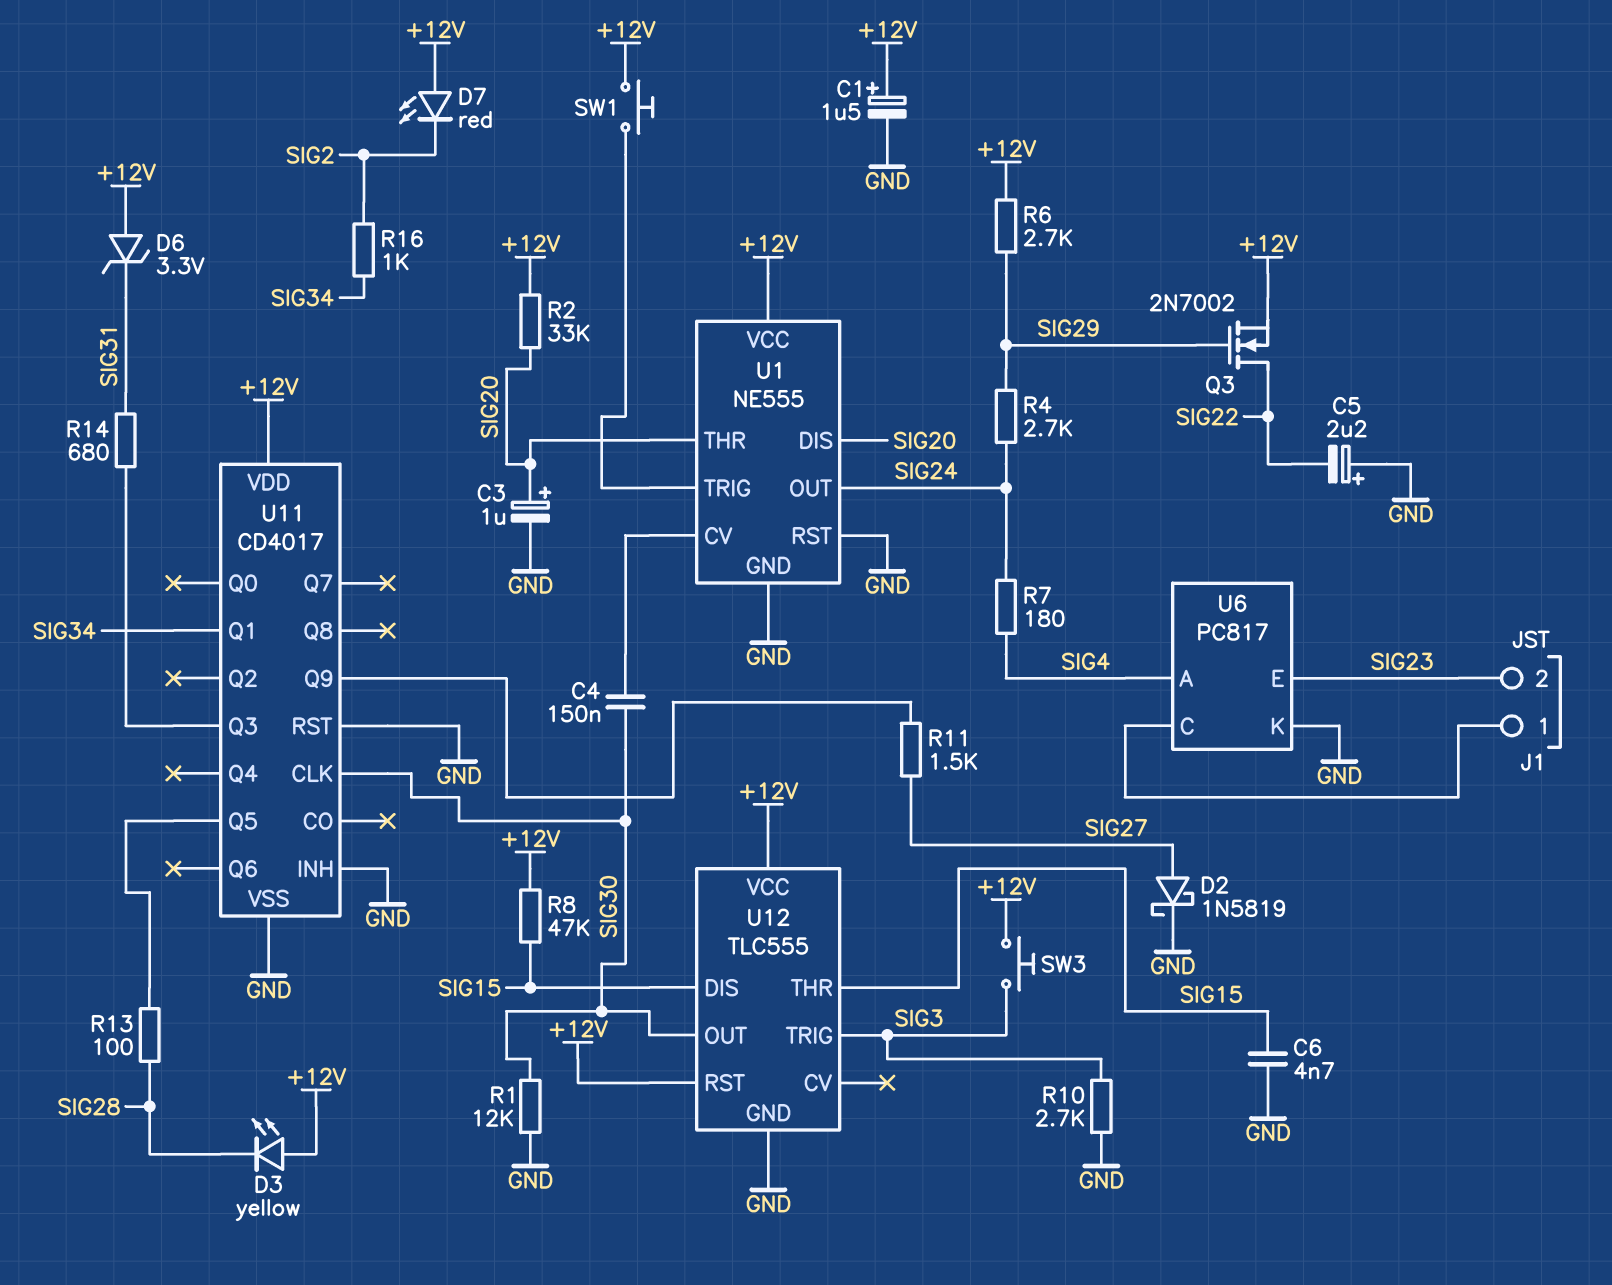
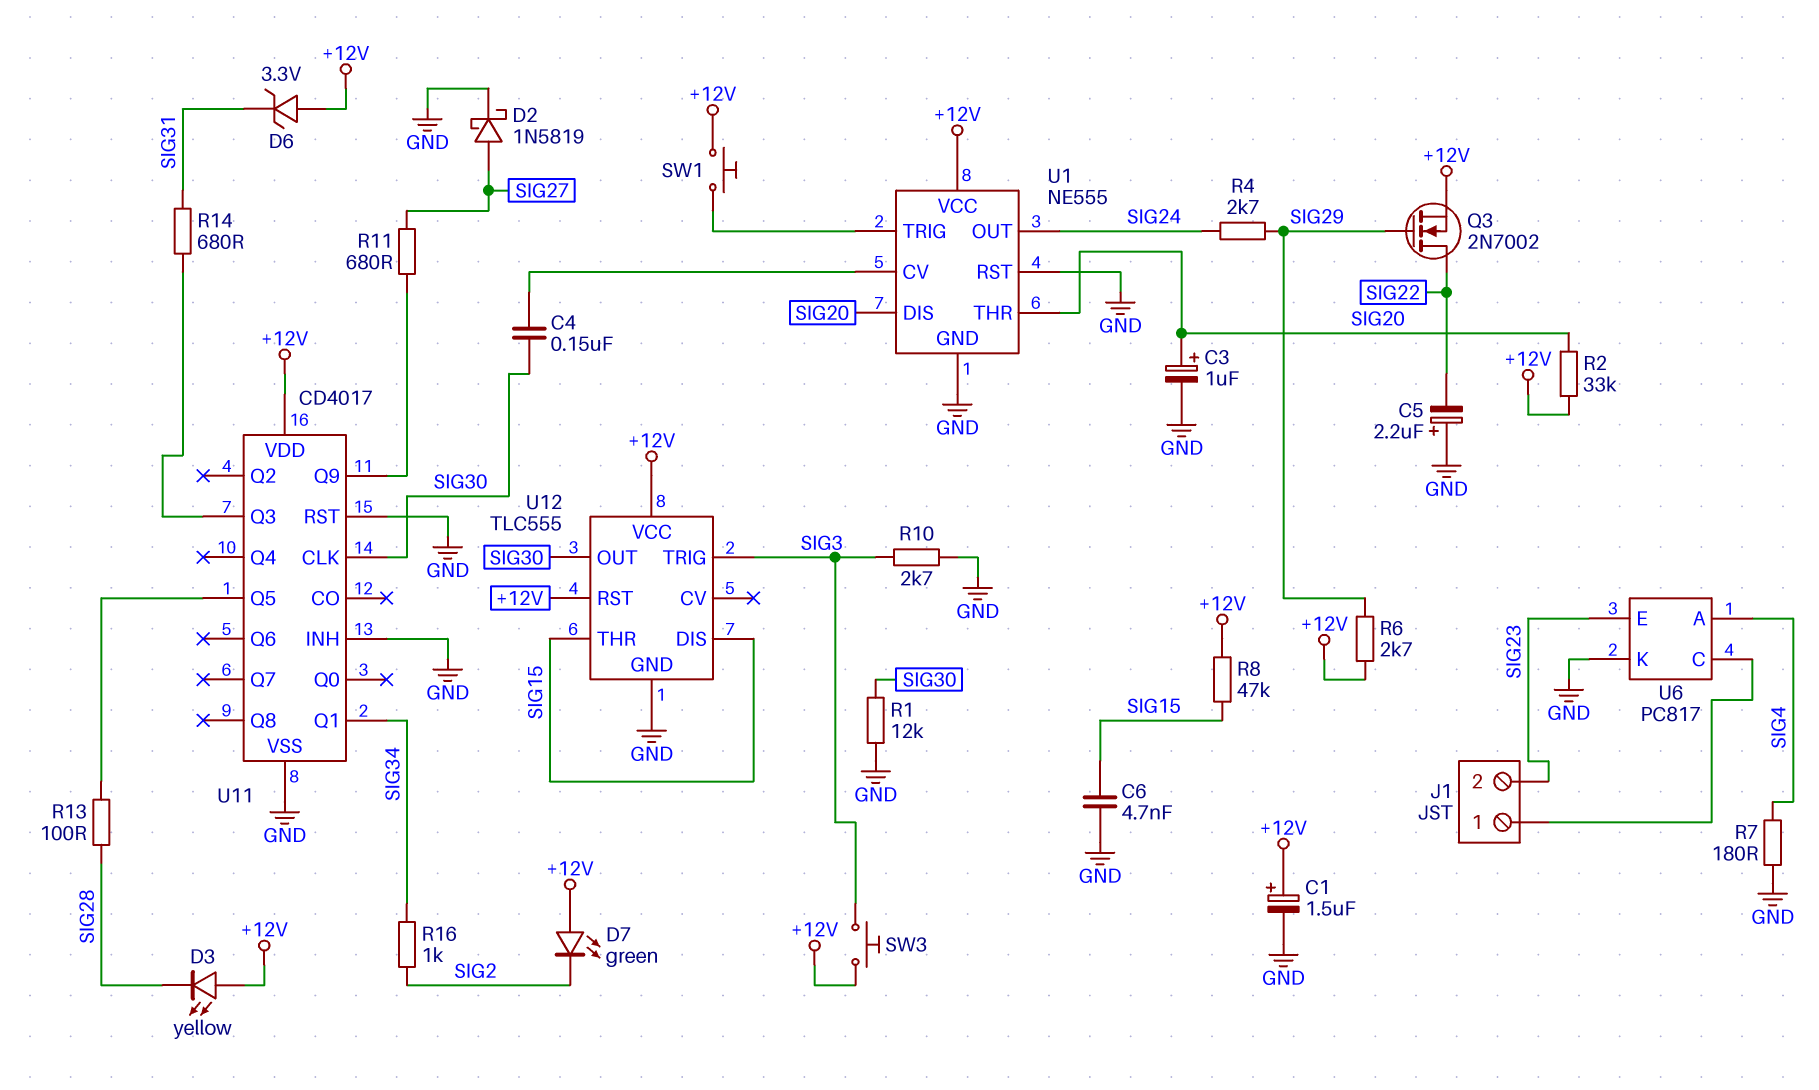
D7: LED red (A +12V, K SIG2) -> LED green (A +12V, K SIG2)
R7: 180 (SIG4, SIG24) -> 180 (GND, SIG4)
R11: 1.5k (SIG27, U11/Q9) -> 680 (SIG27, U11/Q9)

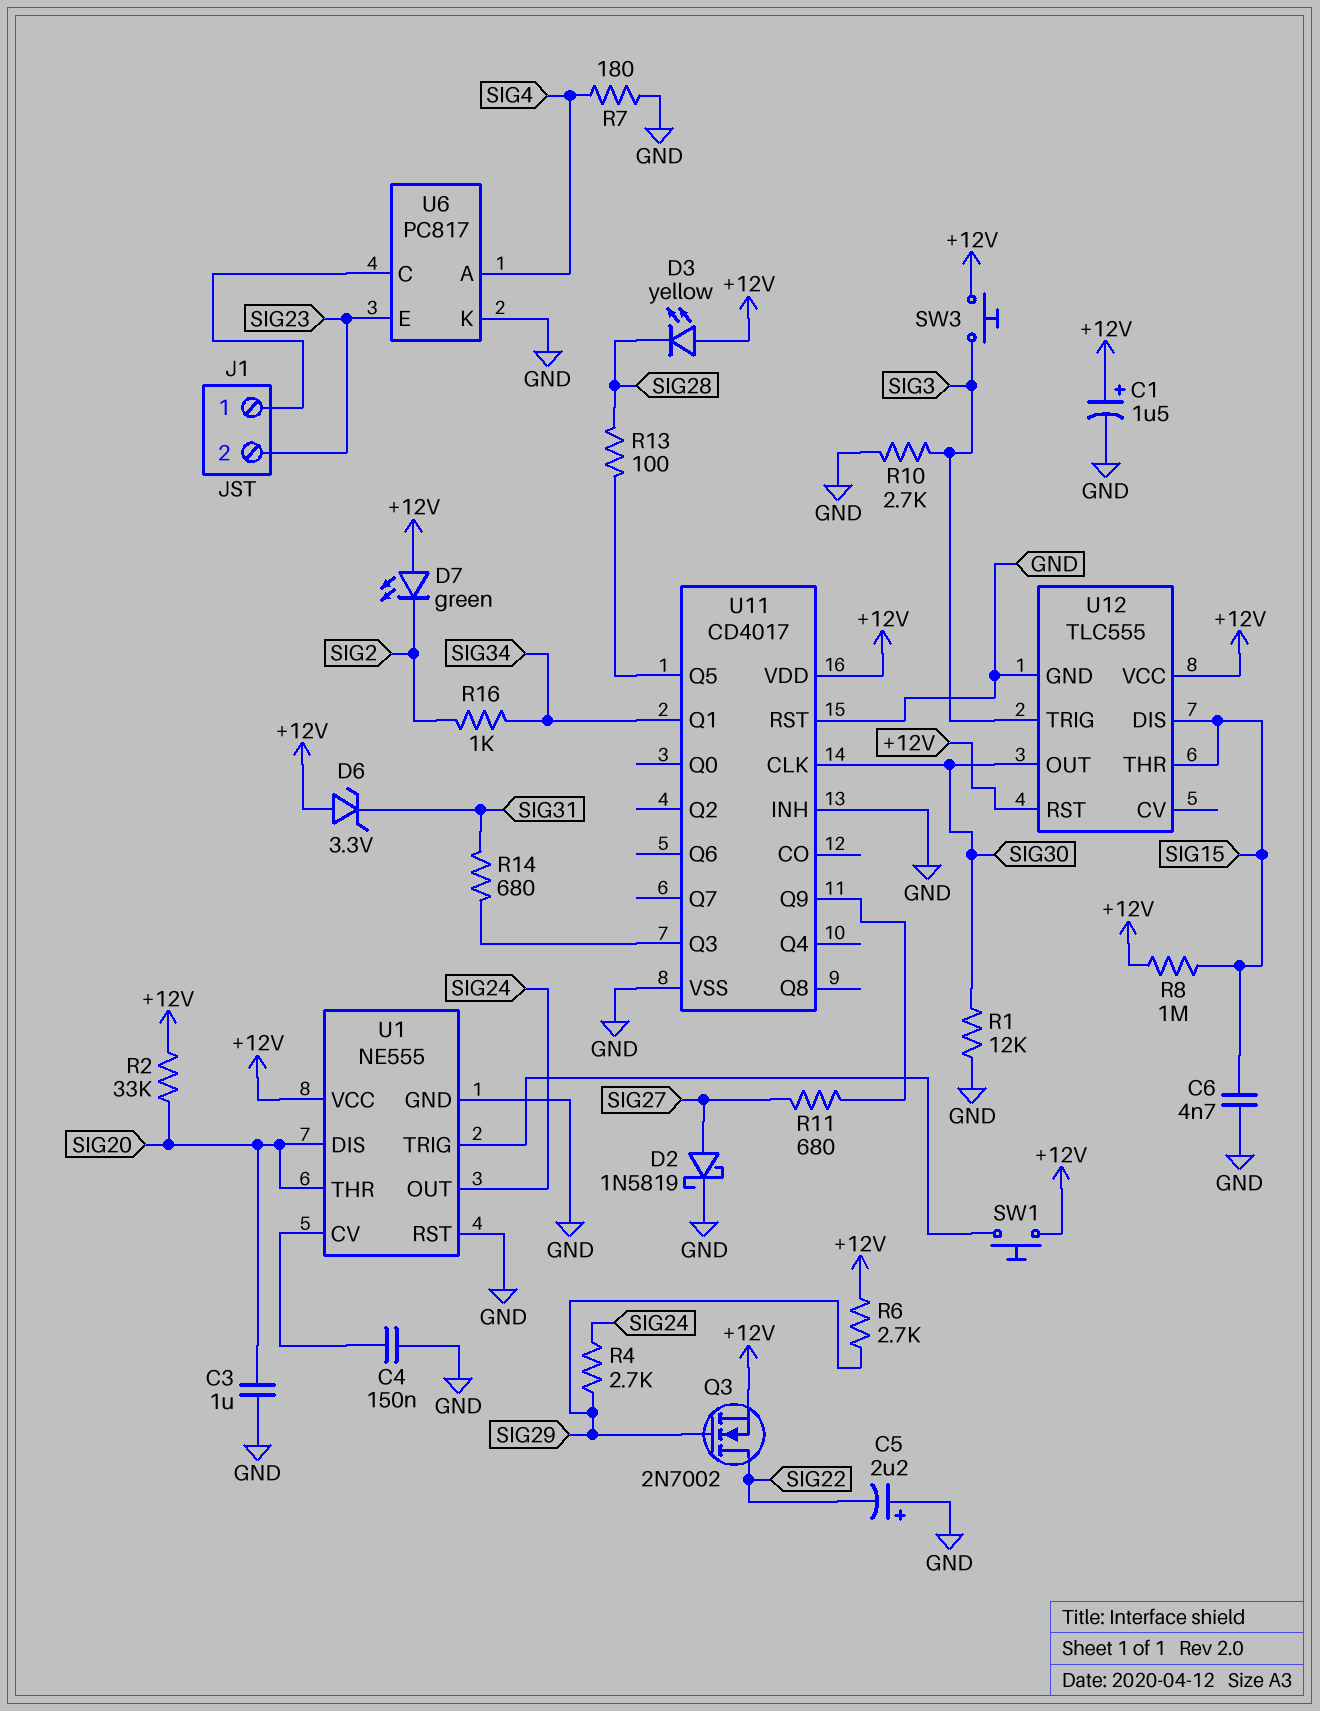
C3: 1uF (plus SIG20, minus GND) -> 1uF (GND, SIG20)
C4: 150nF (SIG30, U1/CV) -> 150nF (GND, U1/CV)
R8: 47k (+12V, SIG15) -> 1M (+12V, SIG15)

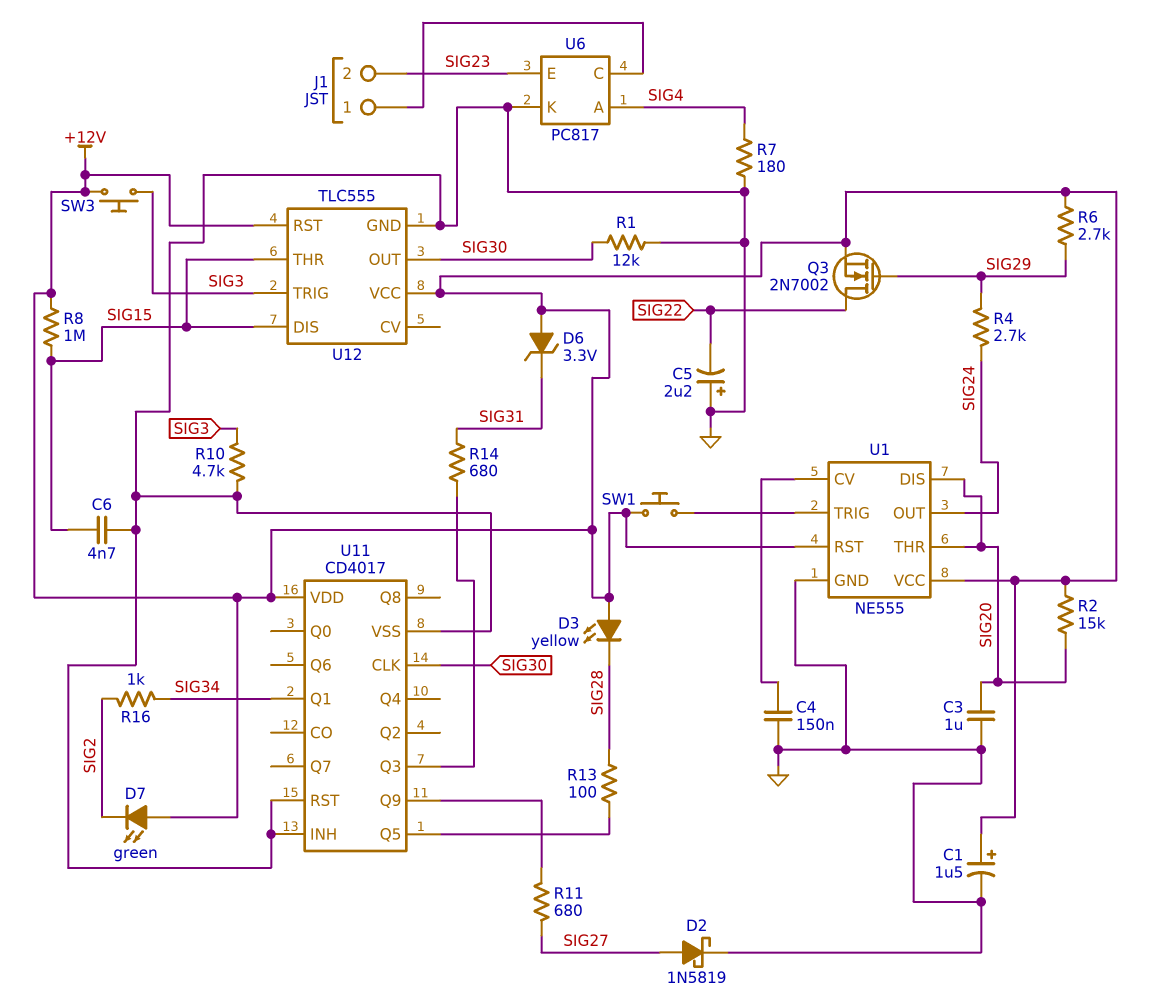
R2: 33k (+12V, SIG20) -> 15k (+12V, SIG20)
R10: 2.7k (GND, SIG3) -> 4.7k (GND, SIG3)
U1 pin RST: GND -> +12V

